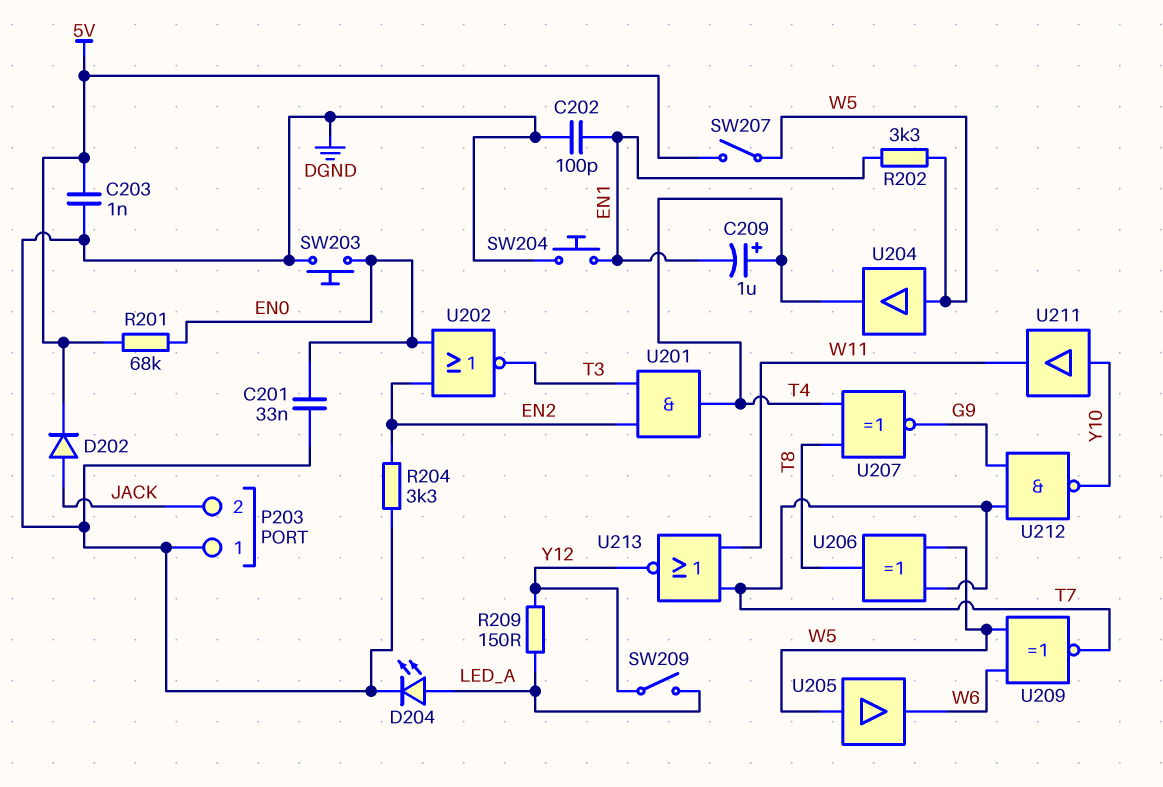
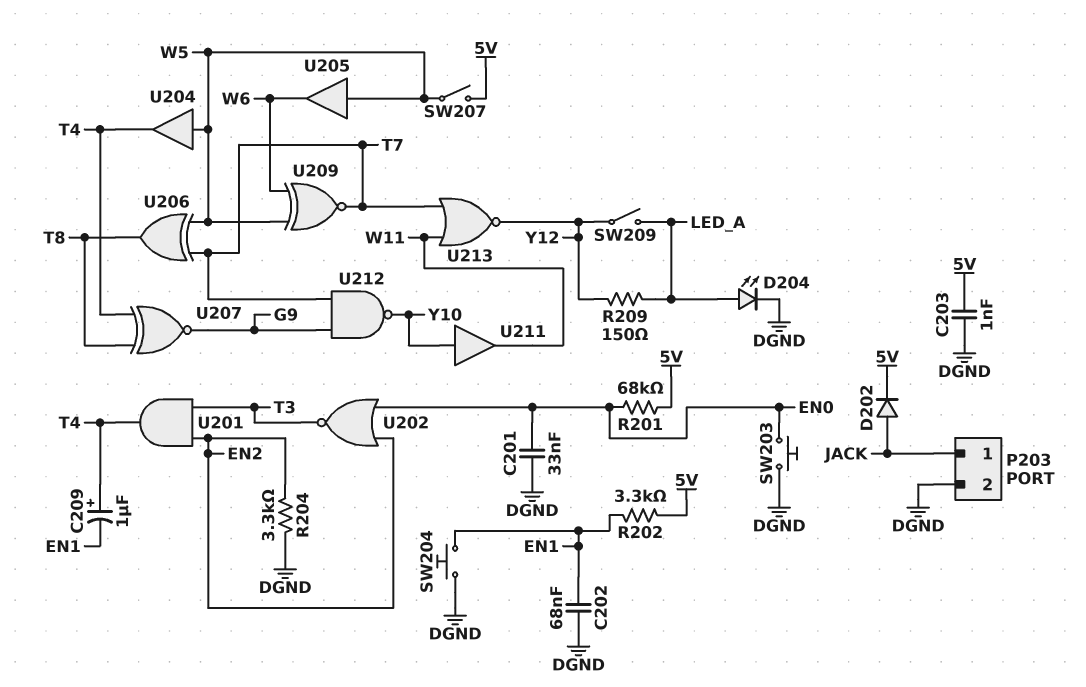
C202: 100pF (DGND, EN1) -> 68nF (DGND, EN1)
P203 pin 1: DGND -> JACK
P203 pin 2: JACK -> DGND
R202: 3.3k (EN1, W5) -> 3.3k (5V, EN1)

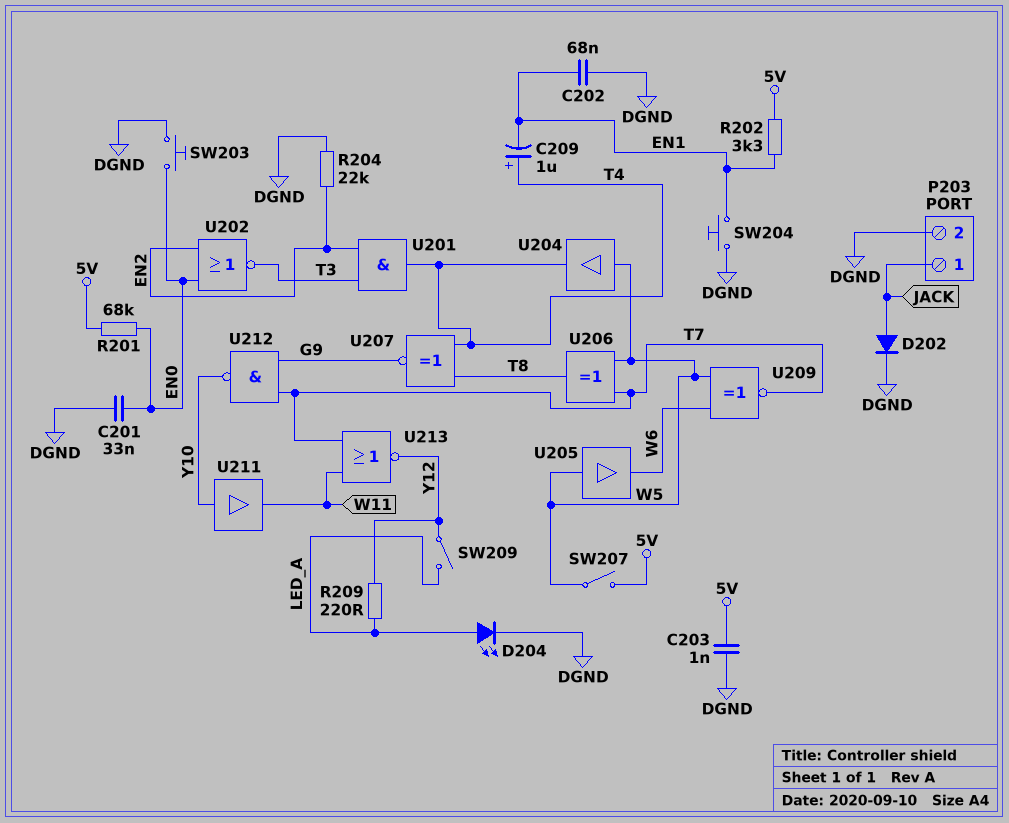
D202: diode (A JACK, K 5V) -> diode (A JACK, K DGND)
R204: 3.3k (DGND, EN2) -> 22k (DGND, EN2)
R209: 150 (LED_A, Y12) -> 220 (LED_A, Y12)

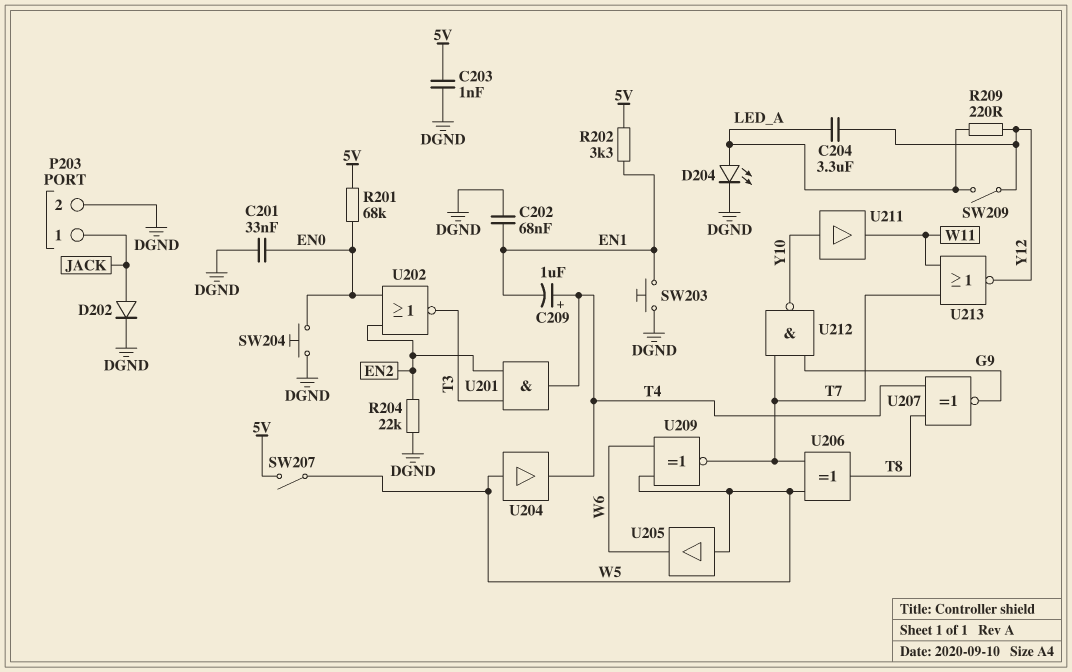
C204: none -> 3.3uF (LED_A, Y12)
SW203: button (DGND, EN0) -> button (DGND, EN1)
SW204: button (DGND, EN1) -> button (DGND, EN0)

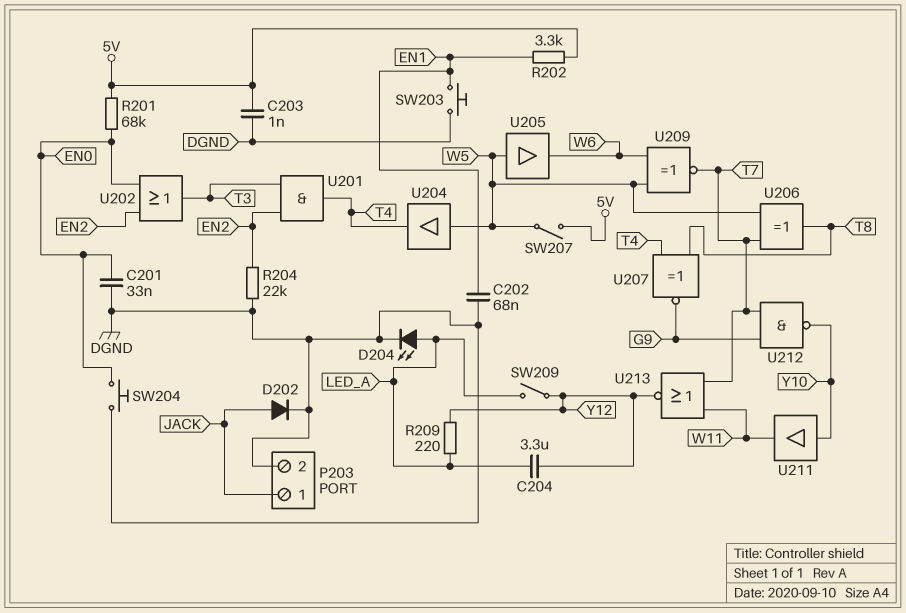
C209: 1uF (plus T4, minus EN1) -> none
U202: NOR (in EN0, in EN2, out T3) -> OR (in EN0, in EN2, out T3)

